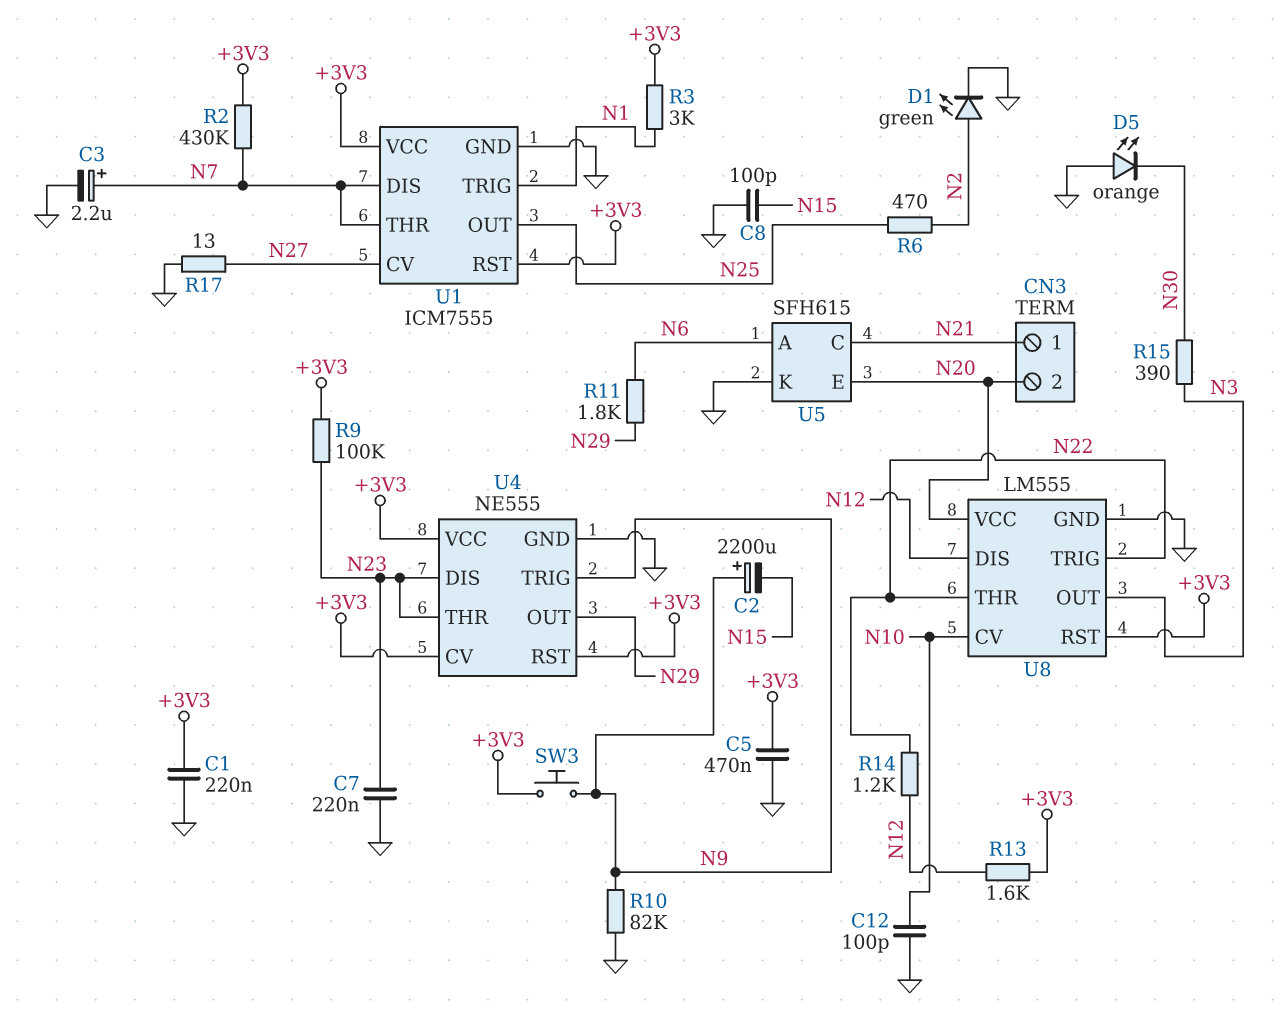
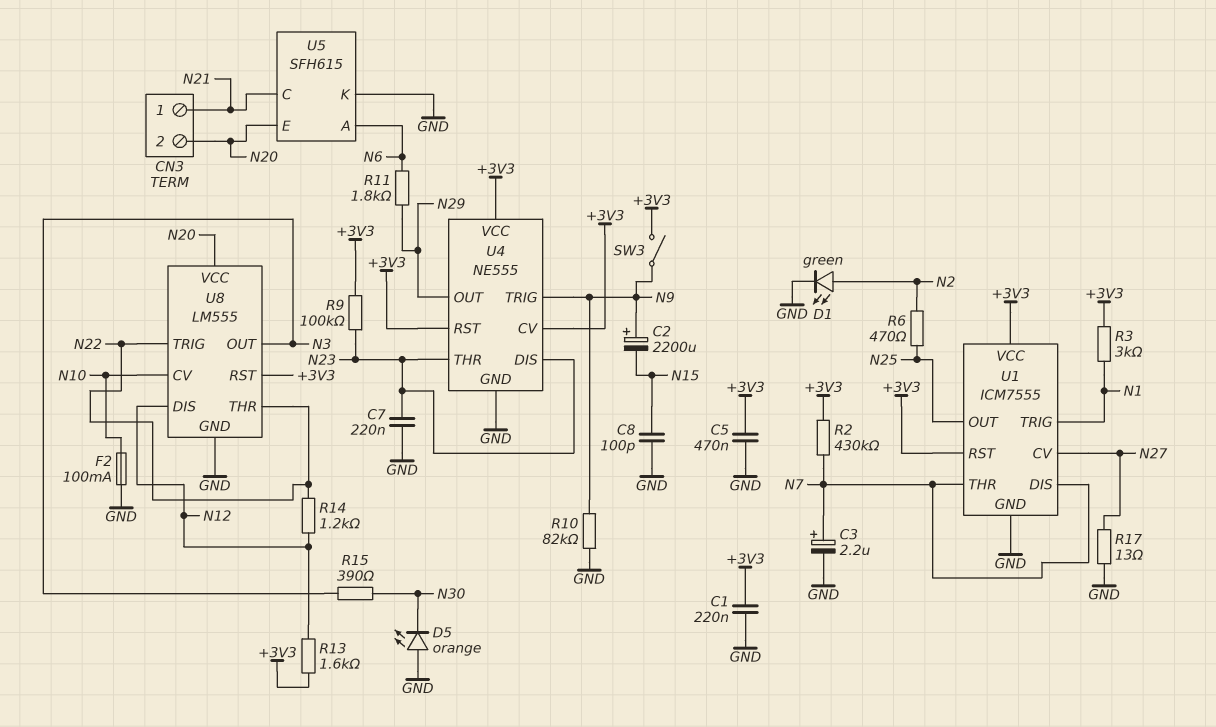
C12: 100pF (GND, N10) -> none
F2: none -> 100mA (GND, N10)
SW3: button (+3V3, N9) -> switch (+3V3, N9)

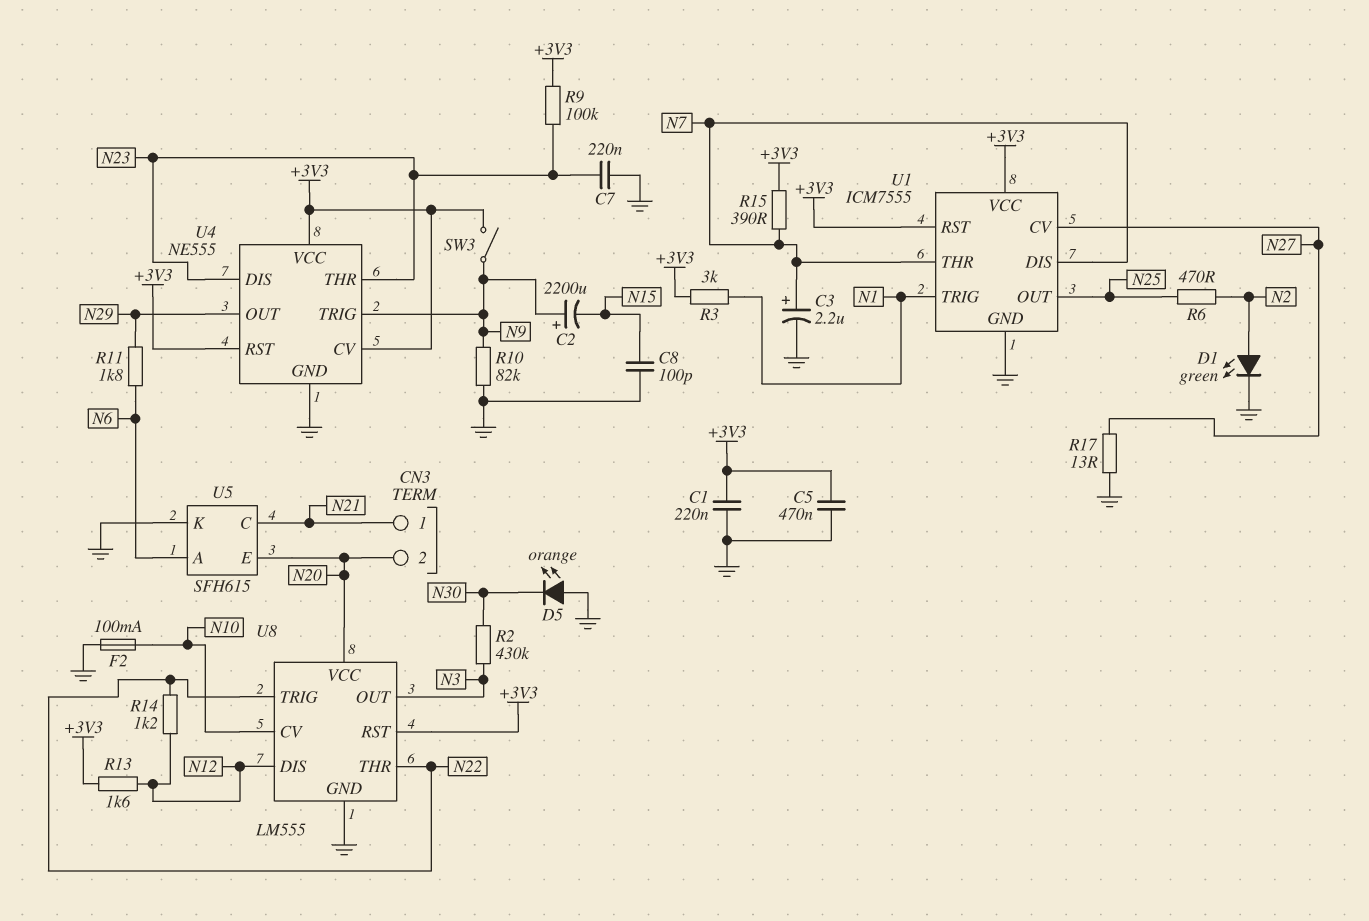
R2: 430k (+3V3, N7) -> 430k (N3, N30)
R15: 390 (N3, N30) -> 390 (+3V3, N7)

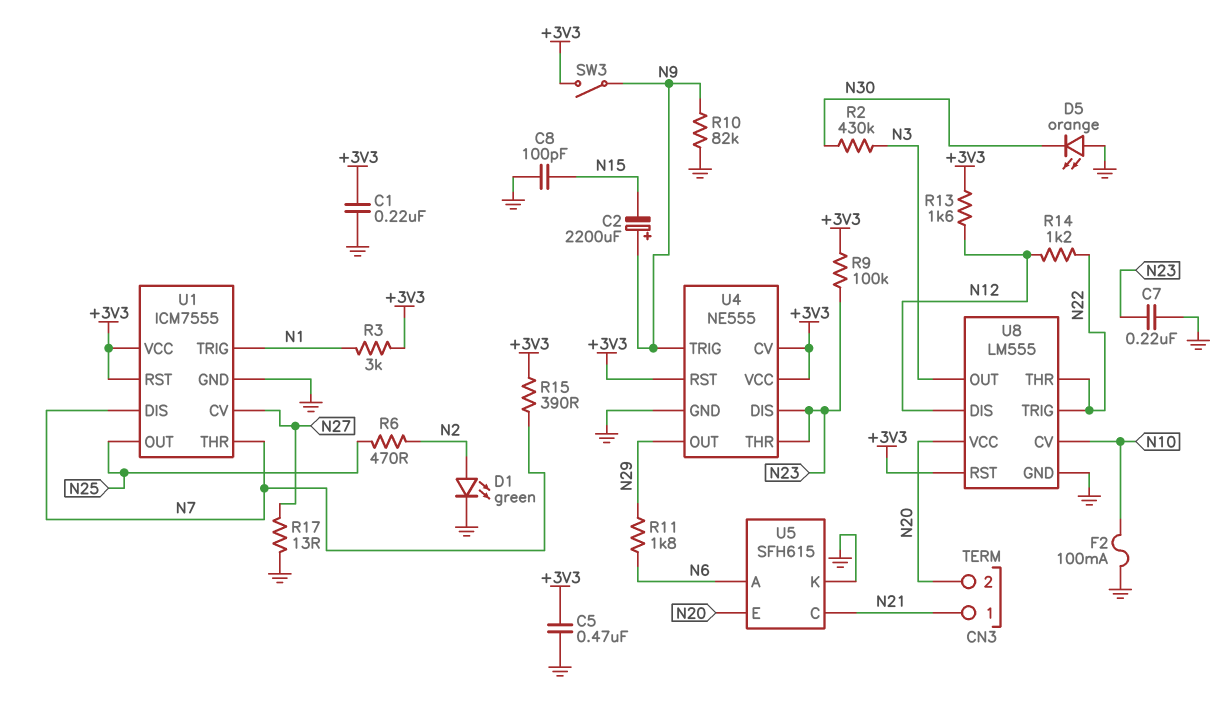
C3: 2.2uF (plus N7, minus GND) -> none

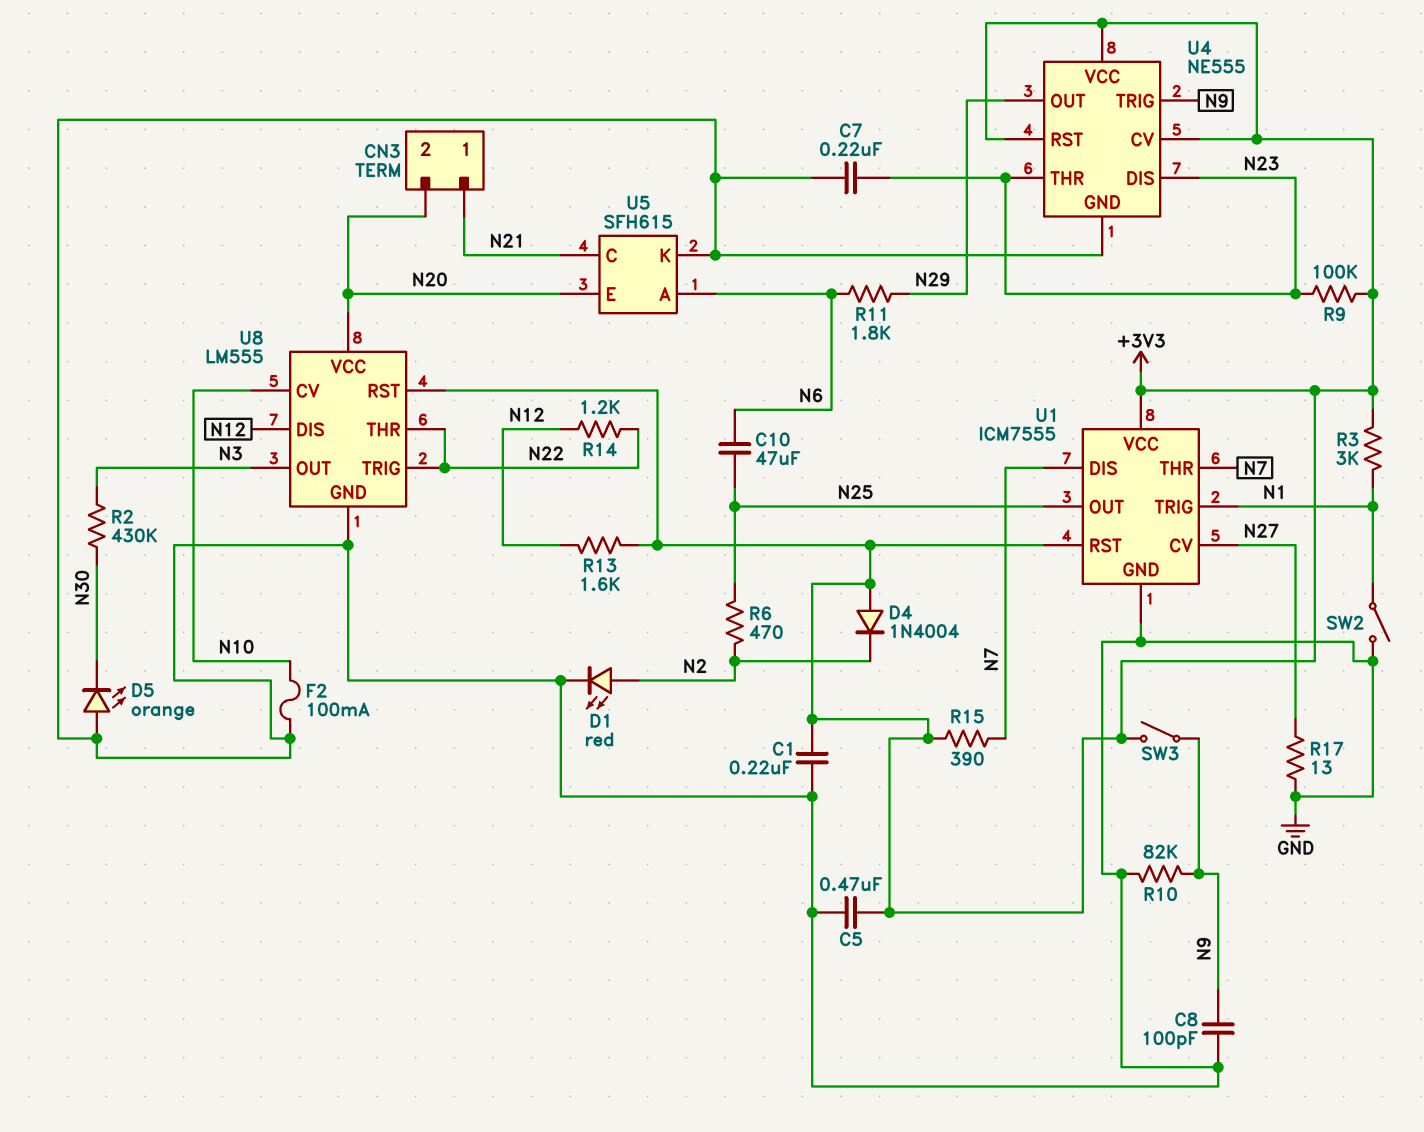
C2: 2200uF (plus N9, minus N15) -> none
C8: 100pF (GND, N15) -> 100pF (GND, N9)
C10: none -> 47uF (N6, N25)
D1: LED green (A N2, K GND) -> LED red (A N2, K GND)
D4: none -> diode 1N4004 (A +3V3, K N2)
SW2: none -> switch (GND, N1)

